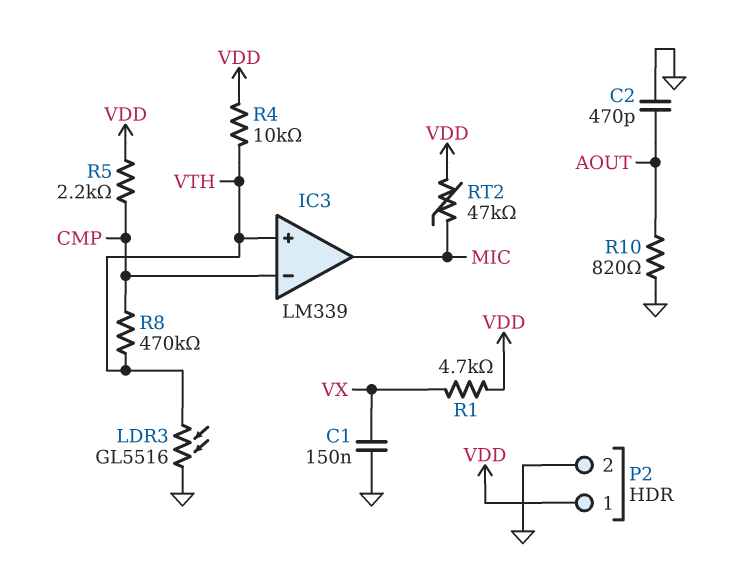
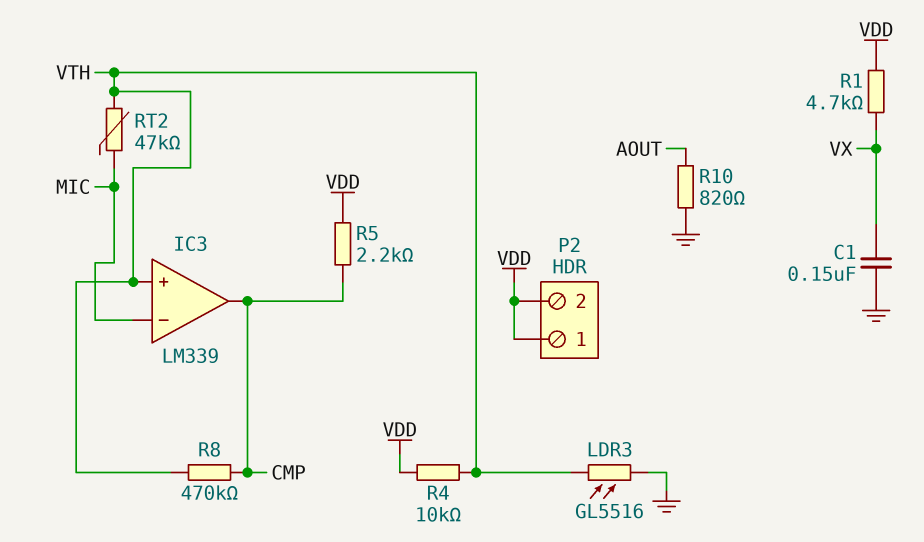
C2: 470pF (AOUT, GND) -> none
IC3 pin in-: CMP -> MIC
IC3 pin out: MIC -> CMP
P2 pin 2: GND -> VDD
RT2: 47k (MIC, VDD) -> 47k (MIC, VTH)

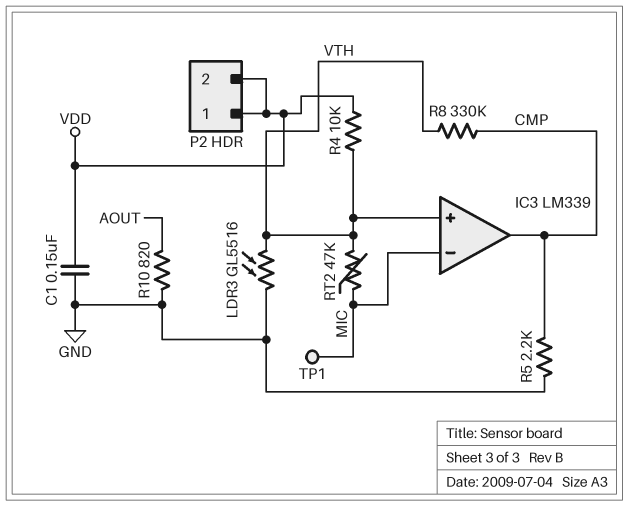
C1: 150nF (GND, VX) -> 150nF (GND, VDD)
R1: 4.7k (VDD, VX) -> none
R5: 2.2k (CMP, VDD) -> 2.2k (CMP, GND)
R8: 470k (CMP, VTH) -> 330k (CMP, VTH)
TP1: none -> test point (MIC)

